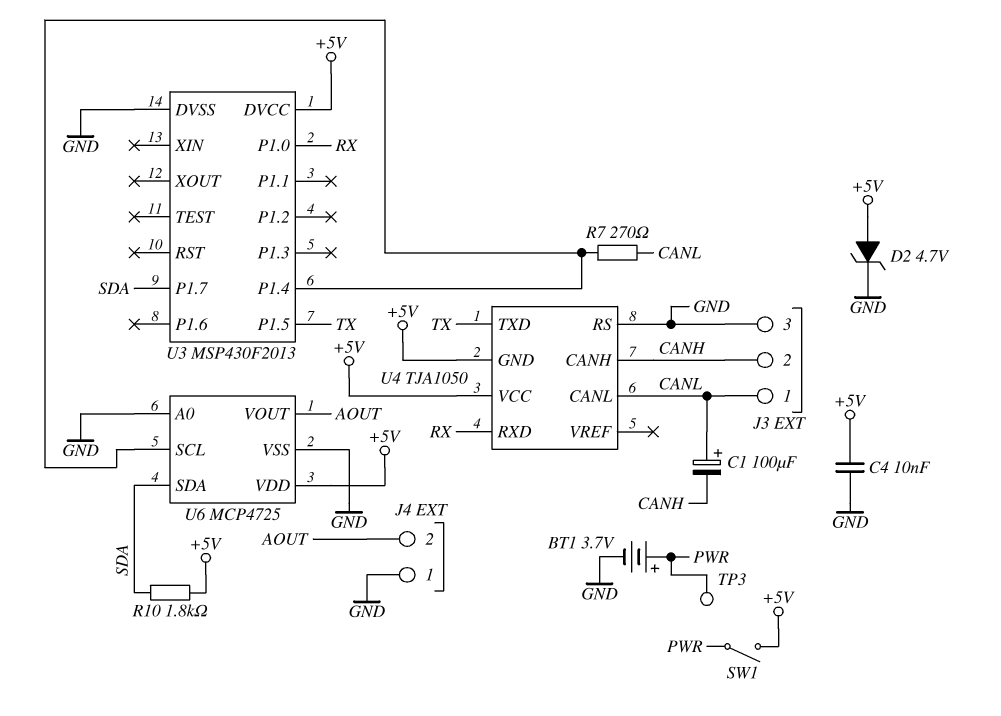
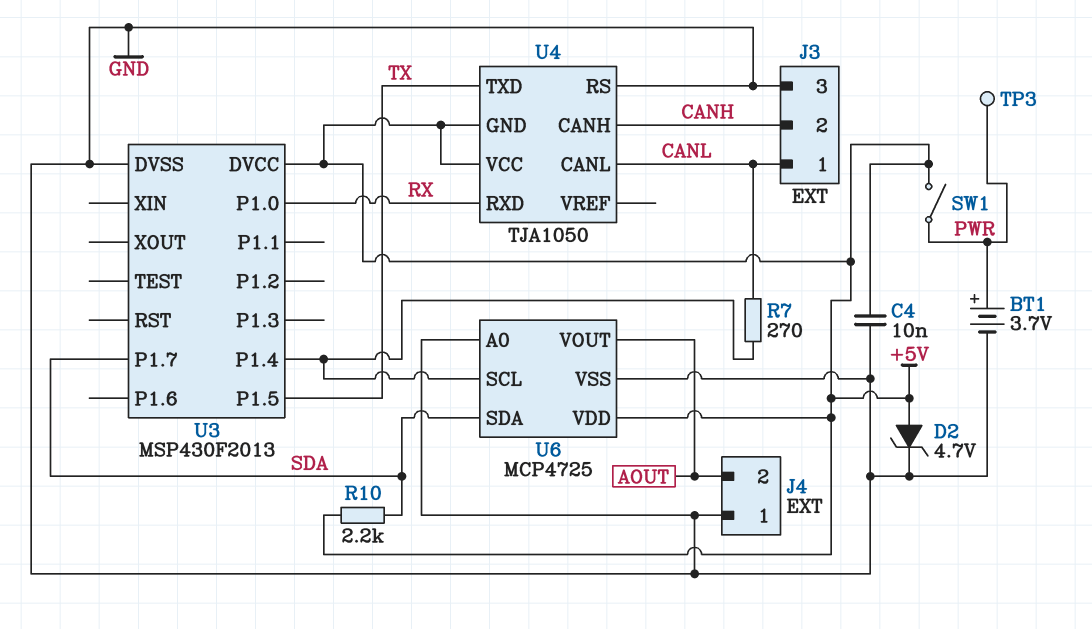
C1: 100uF (plus CANL, minus CANH) -> none
R10: 1.8k (+5V, SDA) -> 2.2k (+5V, SDA)

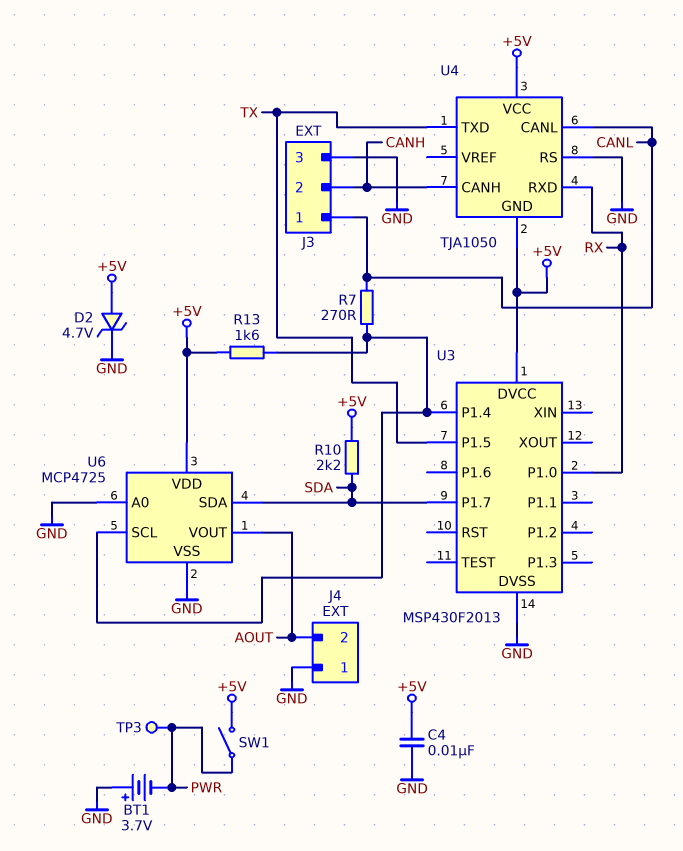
BT1: 3.7V (plus PWR, minus GND) -> 3.7V (plus GND, minus PWR)
R13: none -> 1.6k (+5V, U3/P1.4)

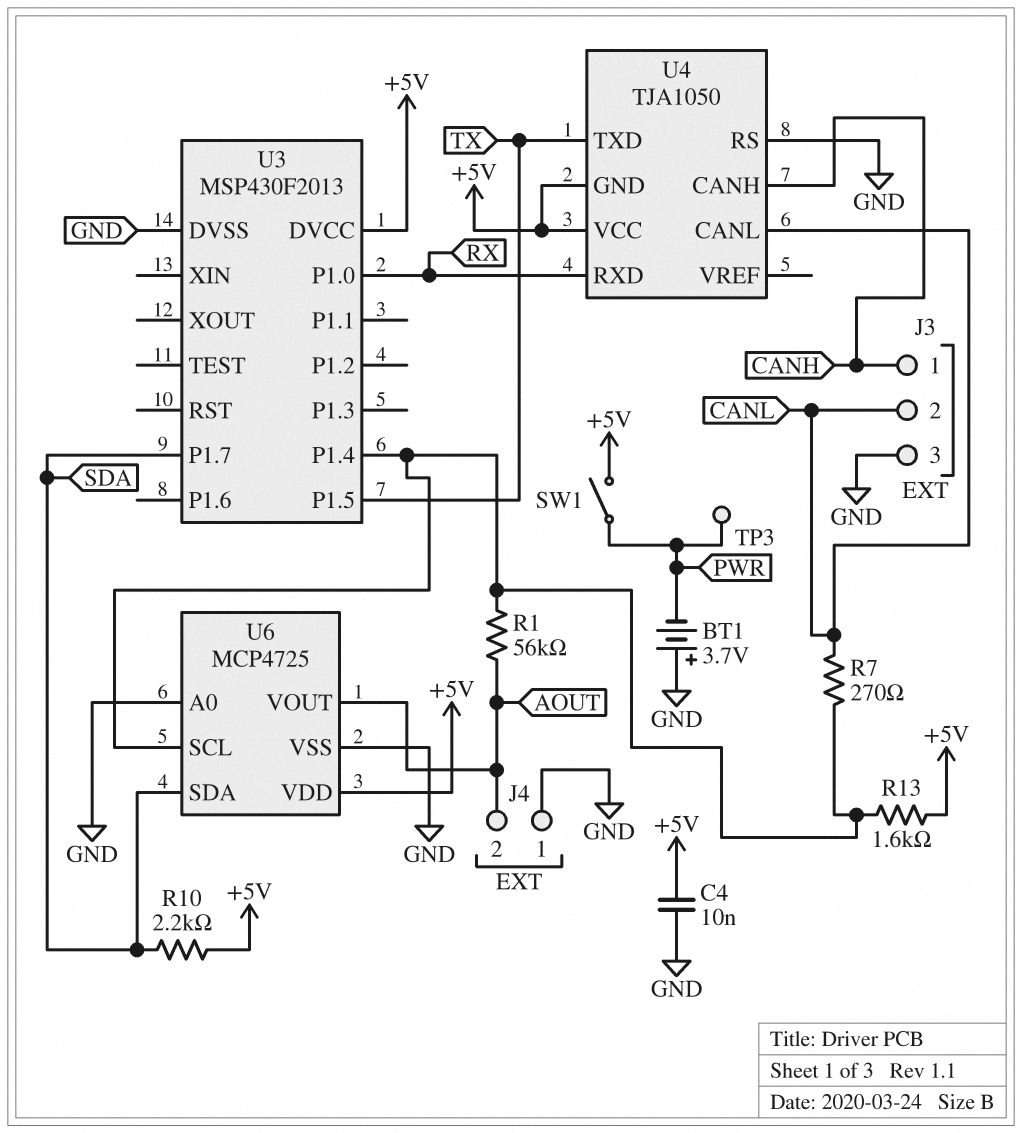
D2: zener 4.7V (A +5V, K GND) -> none
J3 pin 1: CANL -> CANH
J3 pin 2: CANH -> CANL
R1: none -> 56k (AOUT, U3/P1.4)

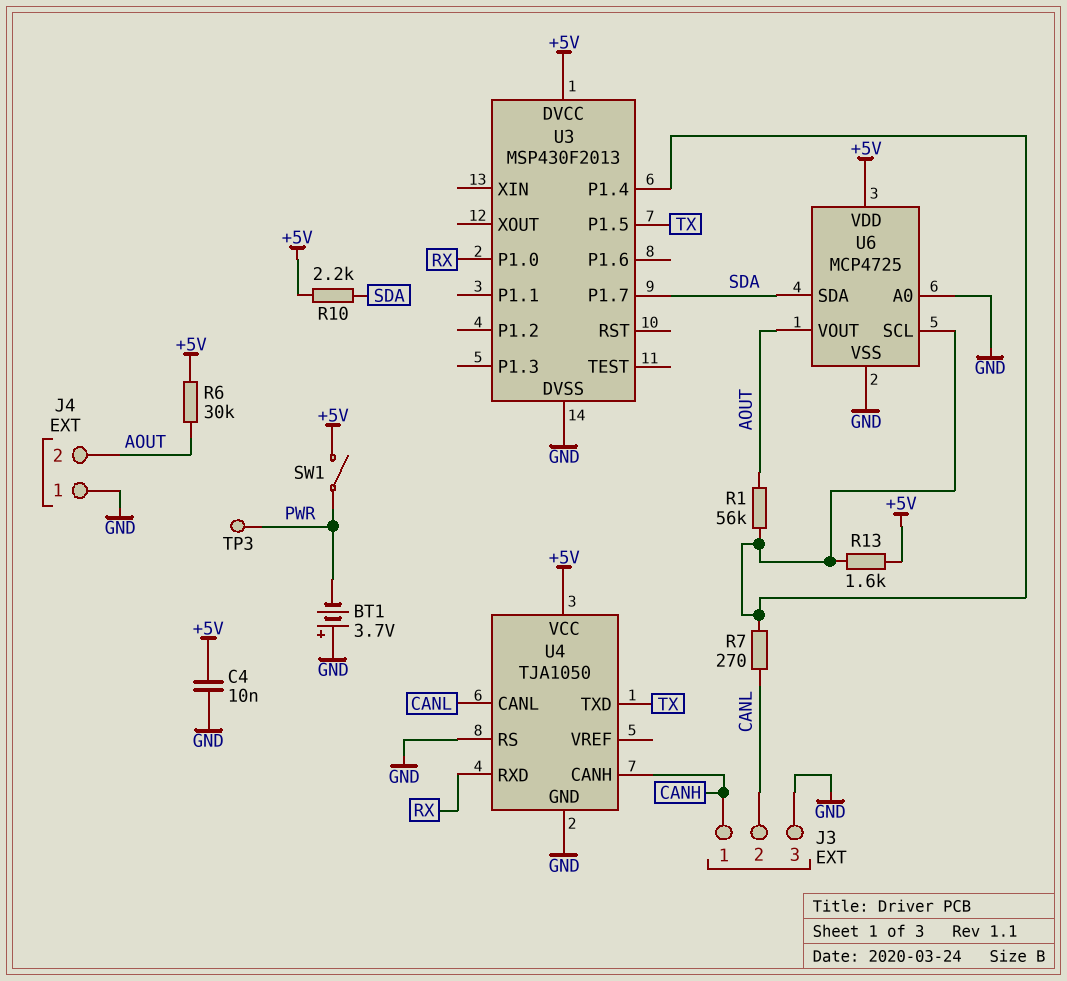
R6: none -> 30k (+5V, AOUT)
U4 pin GND: +5V -> GND

